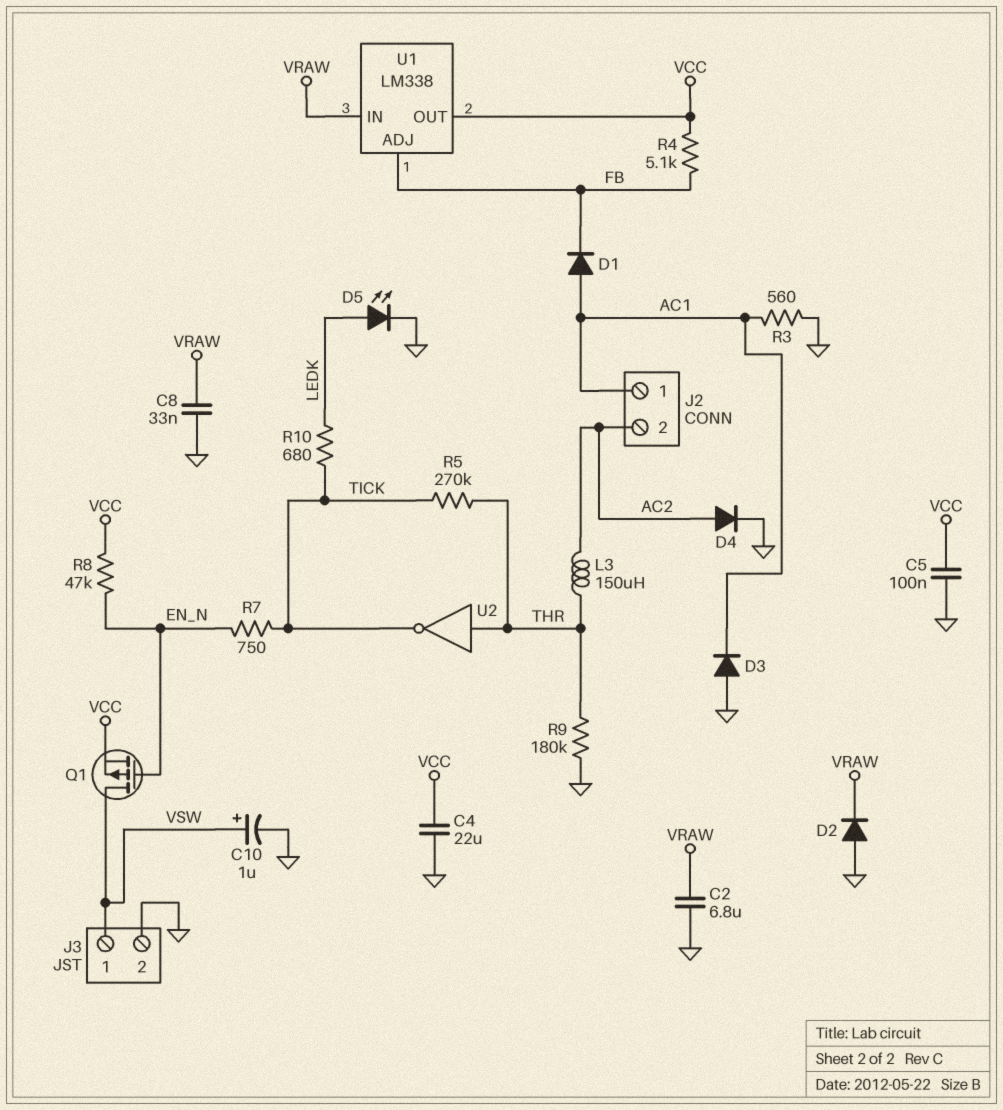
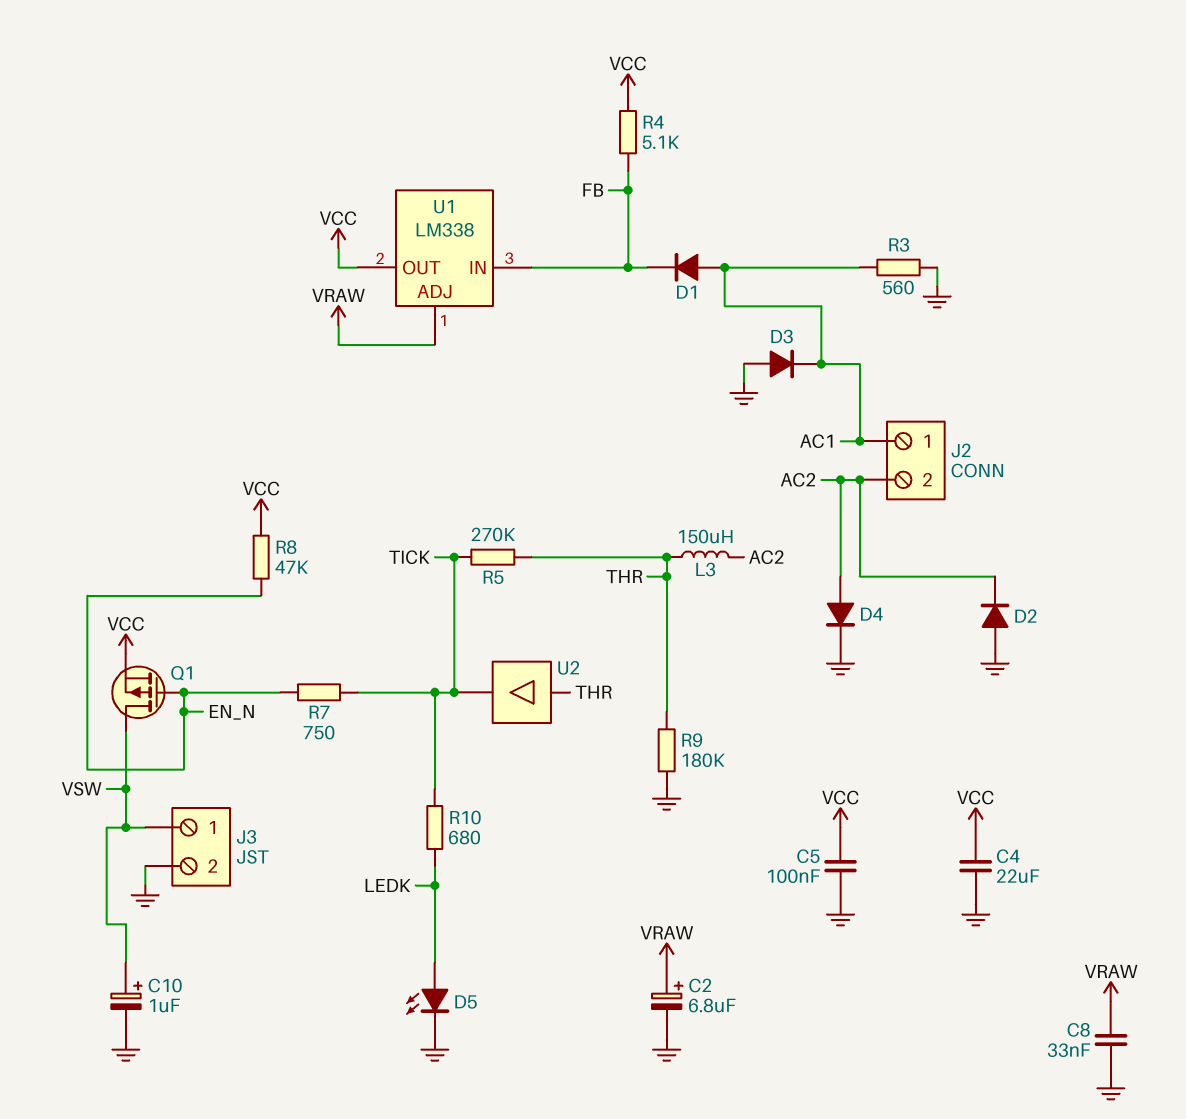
C2: 6.8uF (GND, VRAW) -> 6.8uF (plus VRAW, minus GND)
D2: diode (A GND, K VRAW) -> diode (A GND, K AC2)
U1 pin ADJ: FB -> VRAW
U1 pin IN: VRAW -> FB
U2: NOT (in THR, out TICK) -> buffer (in THR, out TICK)

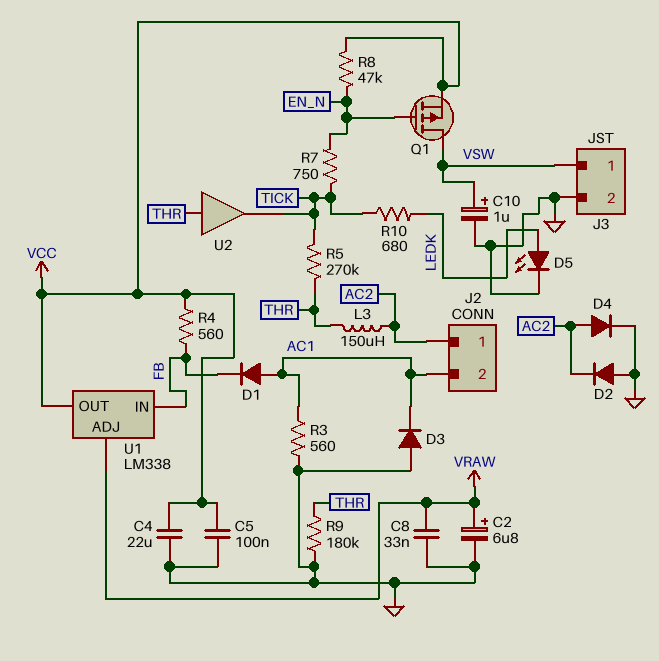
J2 pin 1: AC1 -> AC2
J2 pin 2: AC2 -> AC1
R4: 5.1k (FB, VCC) -> 560 (FB, VCC)

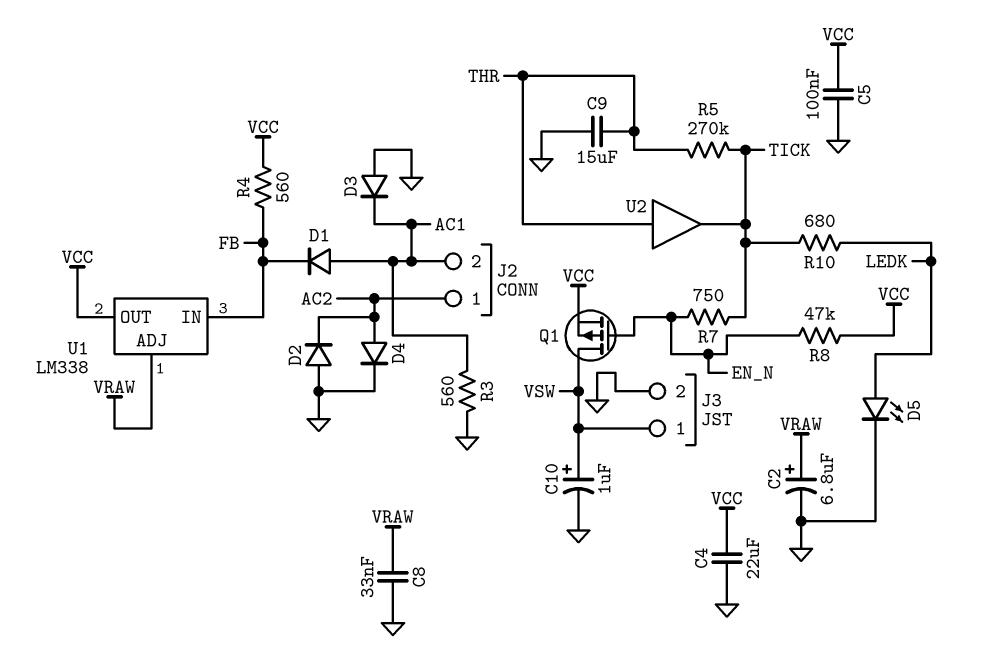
C9: none -> 15uF (GND, THR)
L3: 150uH (AC2, THR) -> none
R9: 180k (GND, THR) -> none

